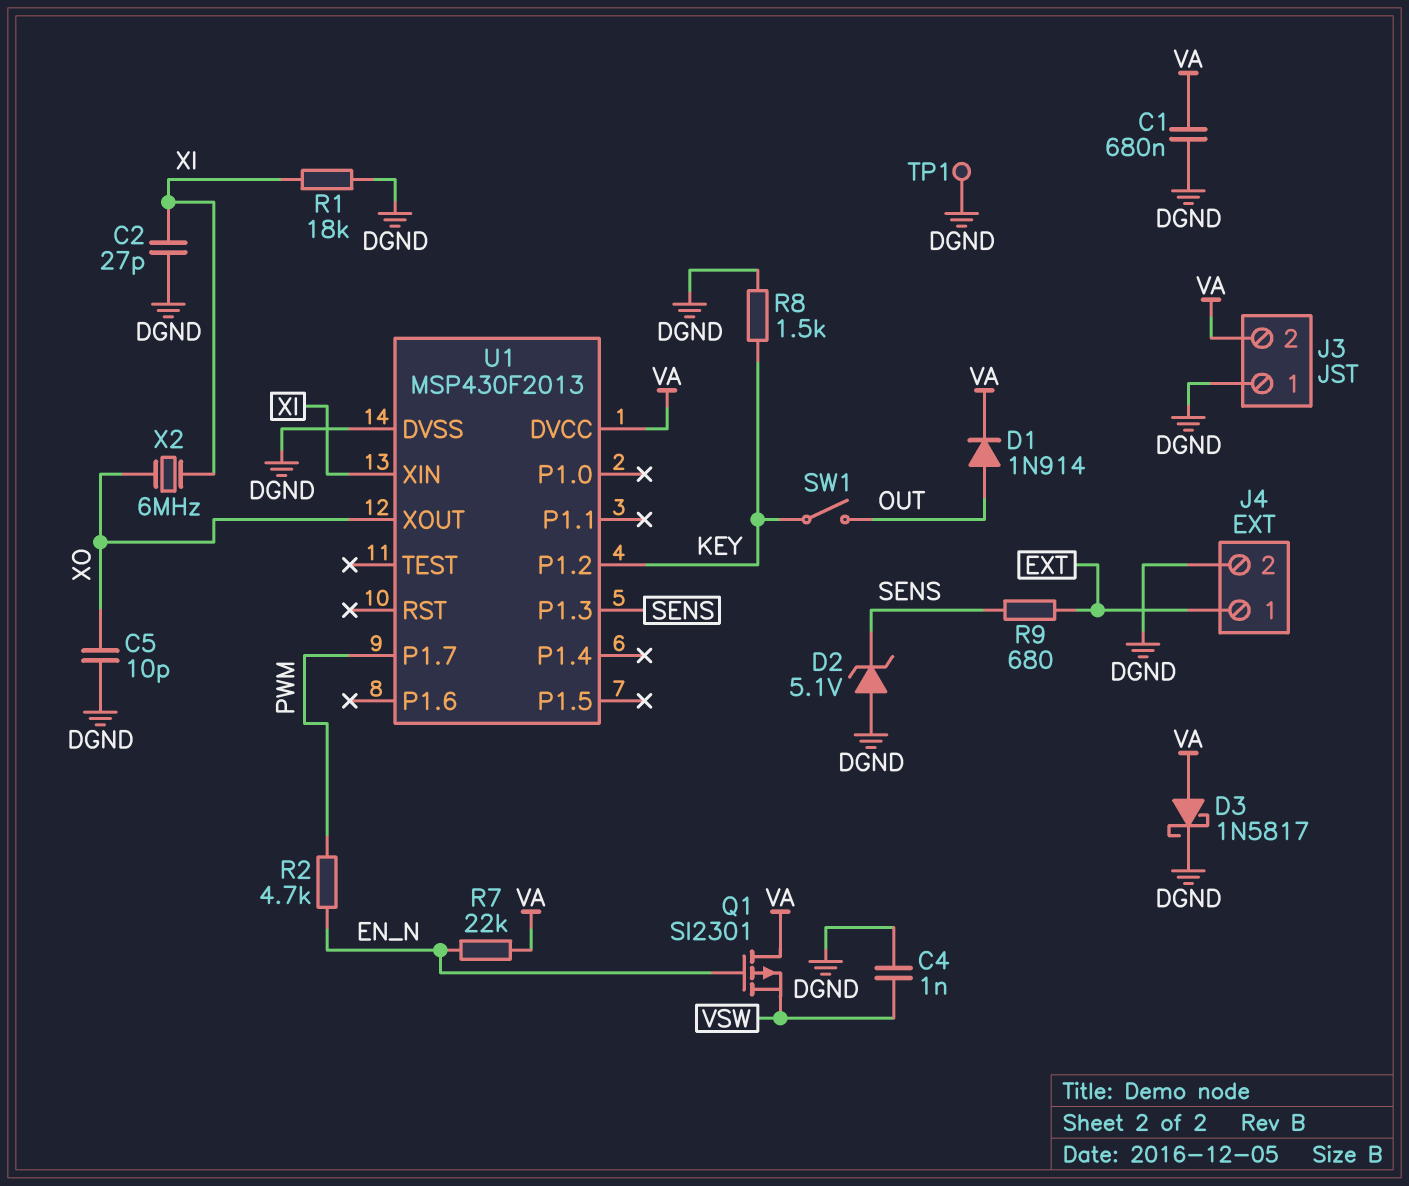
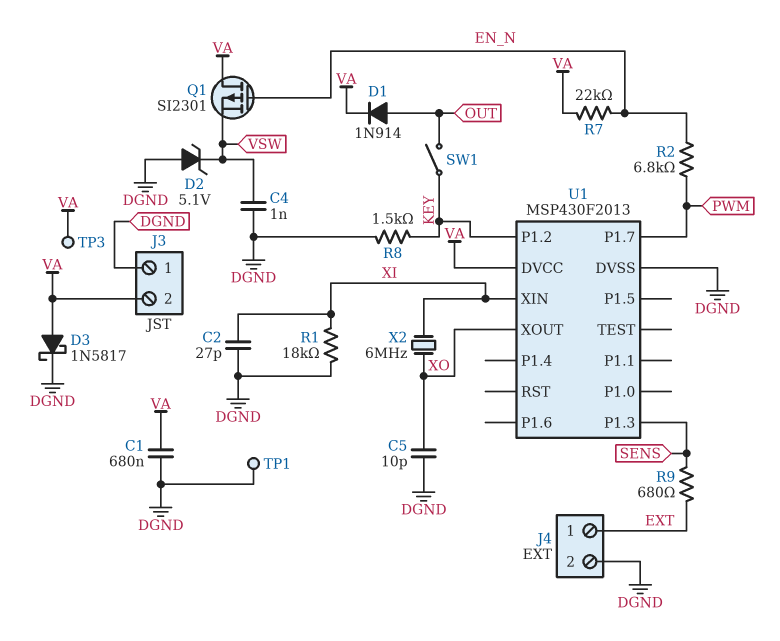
D2: zener 5.1V (A DGND, K SENS) -> zener 5.1V (A DGND, K VSW)
R2: 4.7k (EN_N, PWM) -> 6.8k (EN_N, PWM)
TP3: none -> test point (VA)

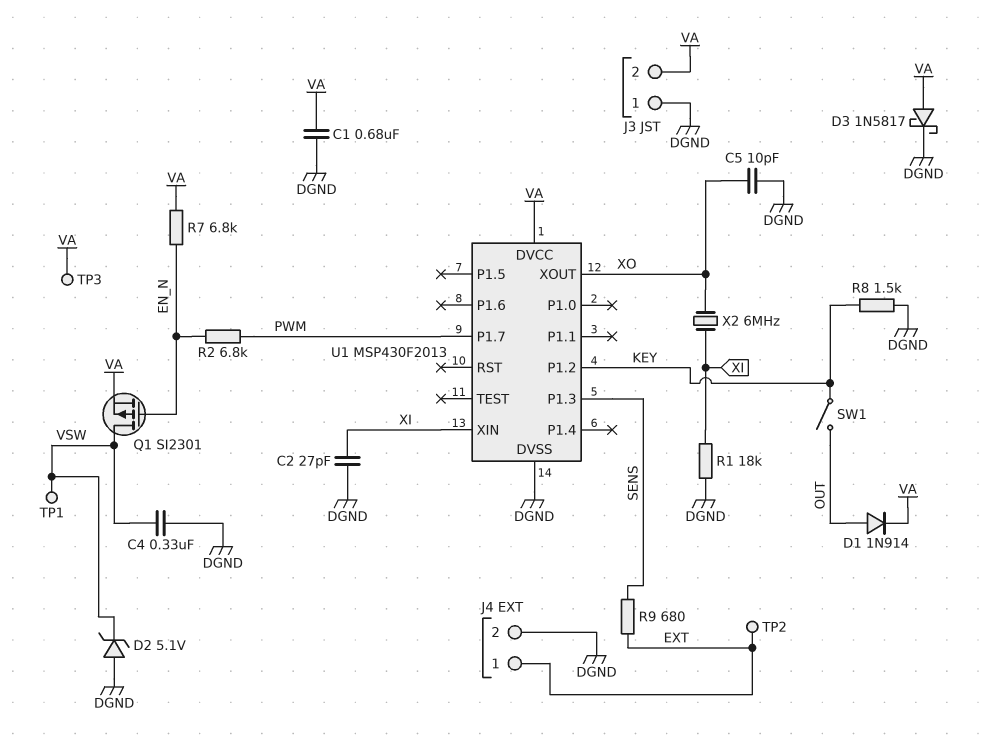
C4: 1nF (DGND, VSW) -> 330nF (DGND, VSW)
Q1: PMOS SI2301 (G EN_N, D VA, S VSW) -> PMOS SI2301 (G EN_N, D VSW, S VA)
R7: 22k (EN_N, VA) -> 6.8k (EN_N, VA)
TP1: test point (DGND) -> test point (VSW)
TP2: none -> test point (EXT)

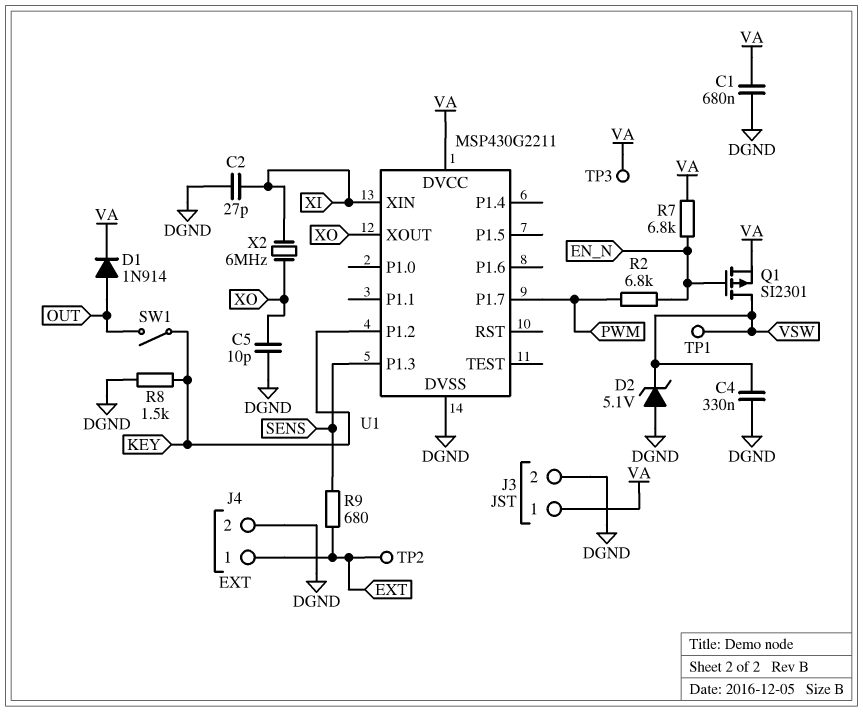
D3: schottky 1N5817 (A VA, K DGND) -> none
J3 pin 1: DGND -> VA
J3 pin 2: VA -> DGND
R1: 18k (DGND, XI) -> none
U1: MSP430F2013 -> MSP430G2211

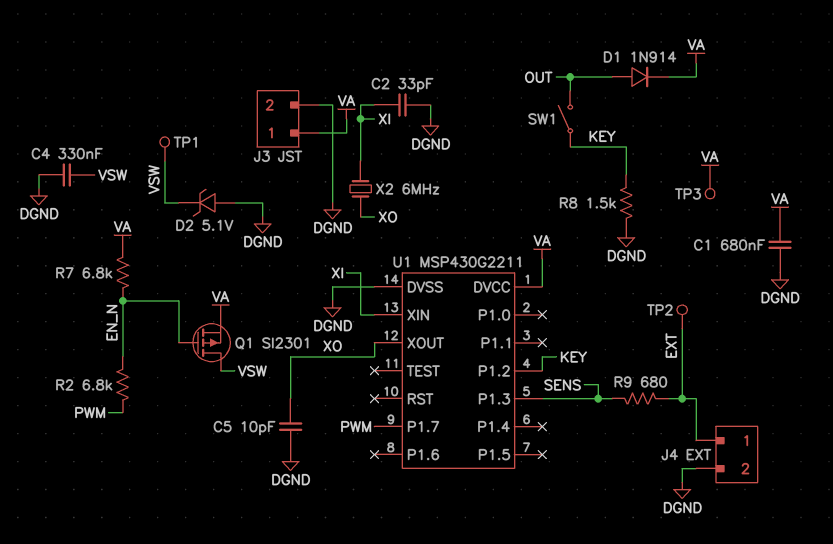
C2: 27pF (DGND, XI) -> 33pF (DGND, XI)

